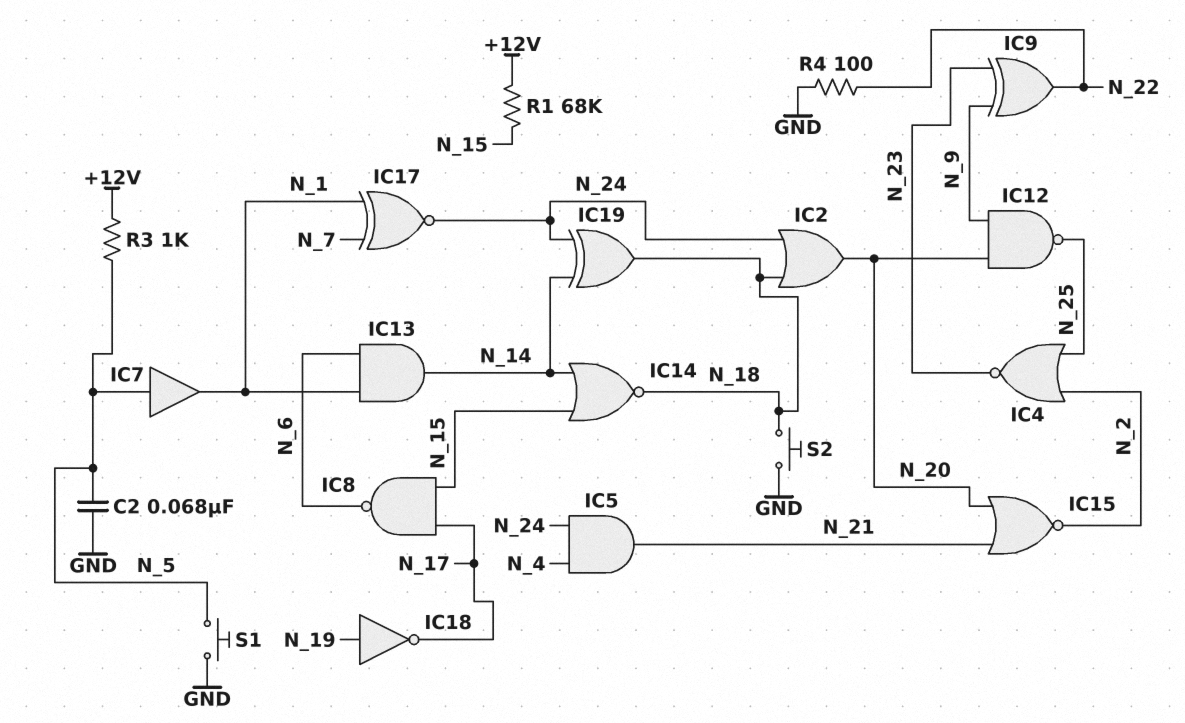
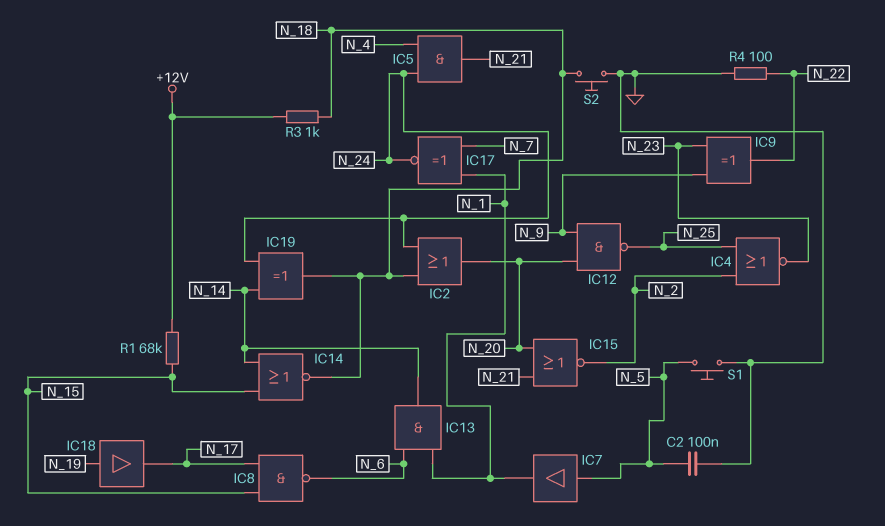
C2: 68nF (GND, N_5) -> 100nF (GND, N_5)
IC18: NOT (in N_19, out N_17) -> buffer (in N_19, out N_17)
R3: 1k (+12V, N_5) -> 1k (+12V, N_18)

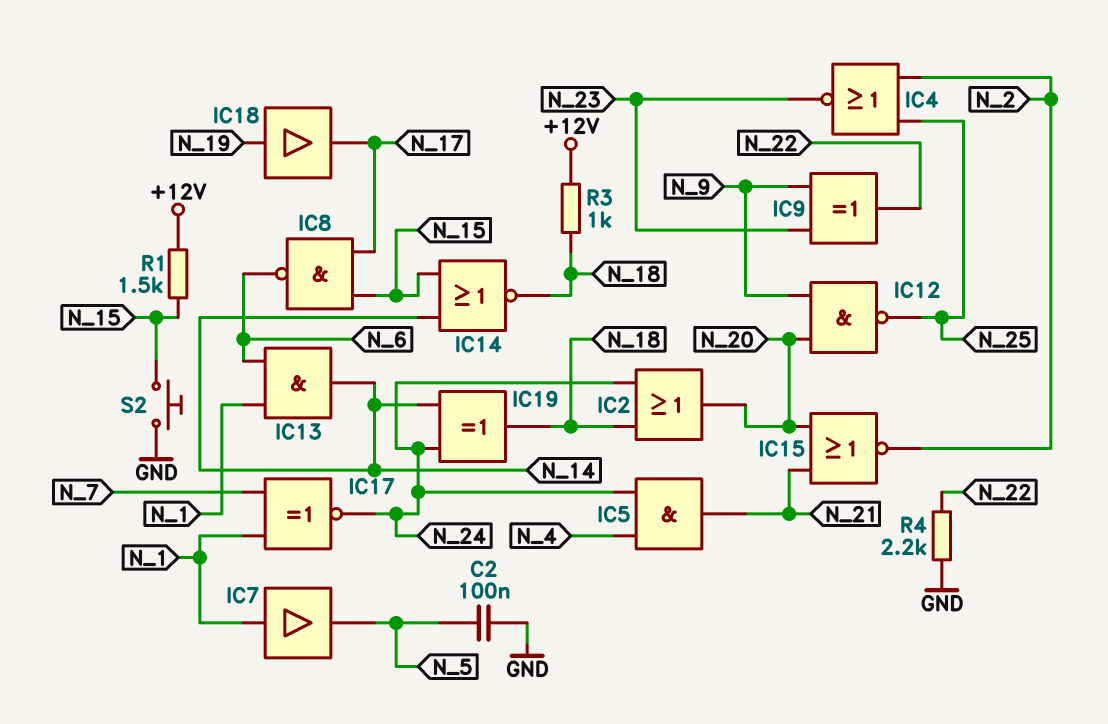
IC7: buffer (in N_5, out N_1) -> buffer (in N_1, out N_5)
R1: 68k (+12V, N_15) -> 1.5k (+12V, N_15)
R4: 100 (GND, N_22) -> 2.2k (GND, N_22)
S1: button (GND, N_5) -> none
S2: button (GND, N_18) -> button (GND, N_15)

